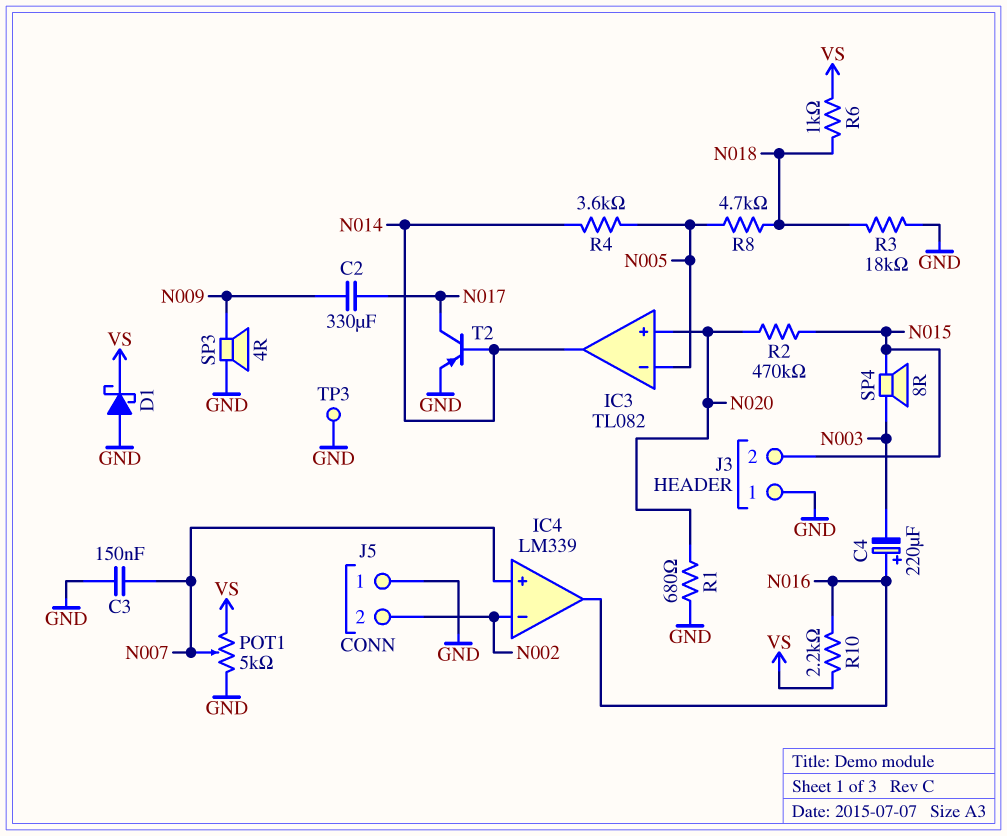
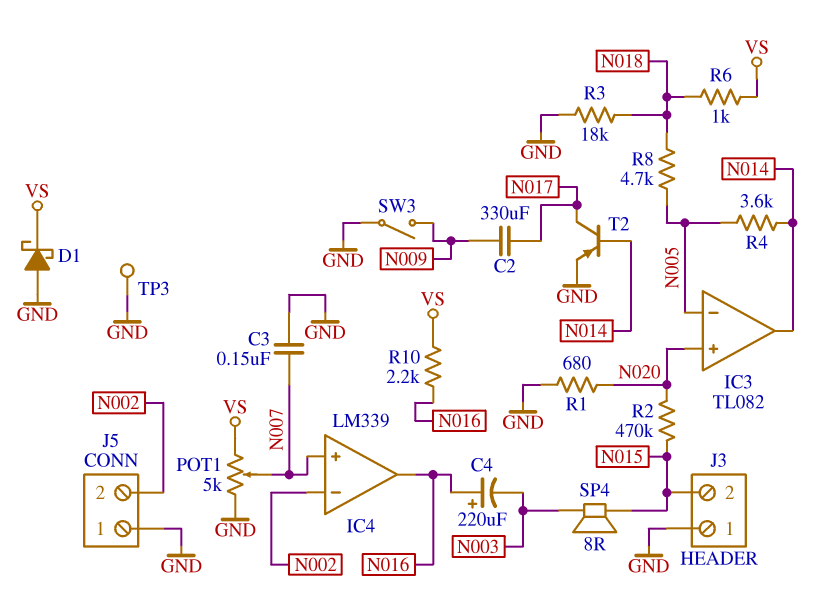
SP3: speaker 4R (GND, N009) -> none
SW3: none -> switch (GND, N009)

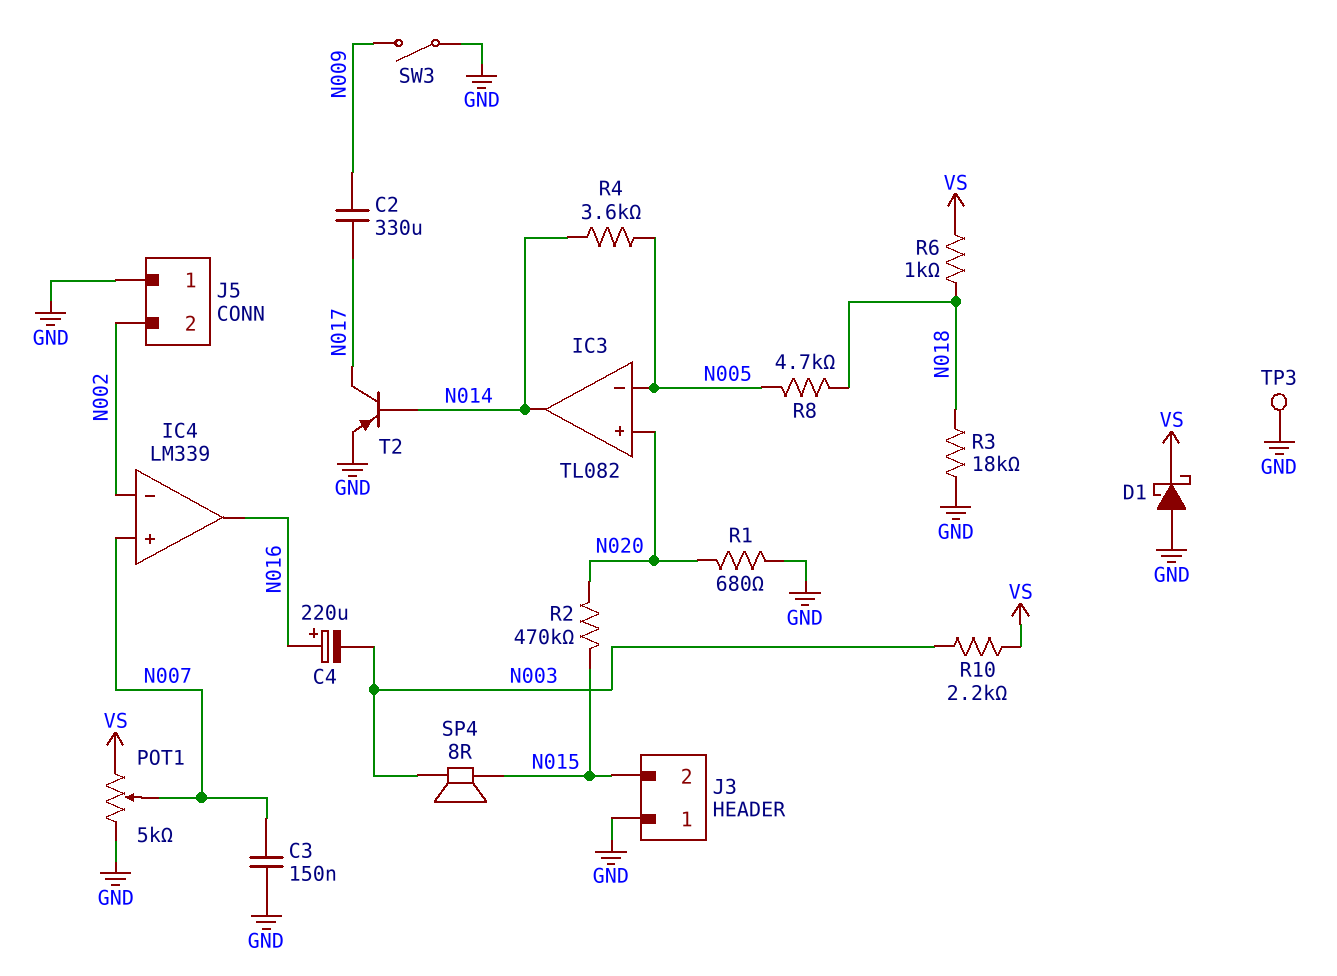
R10: 2.2k (N016, VS) -> 2.2k (N003, VS)

